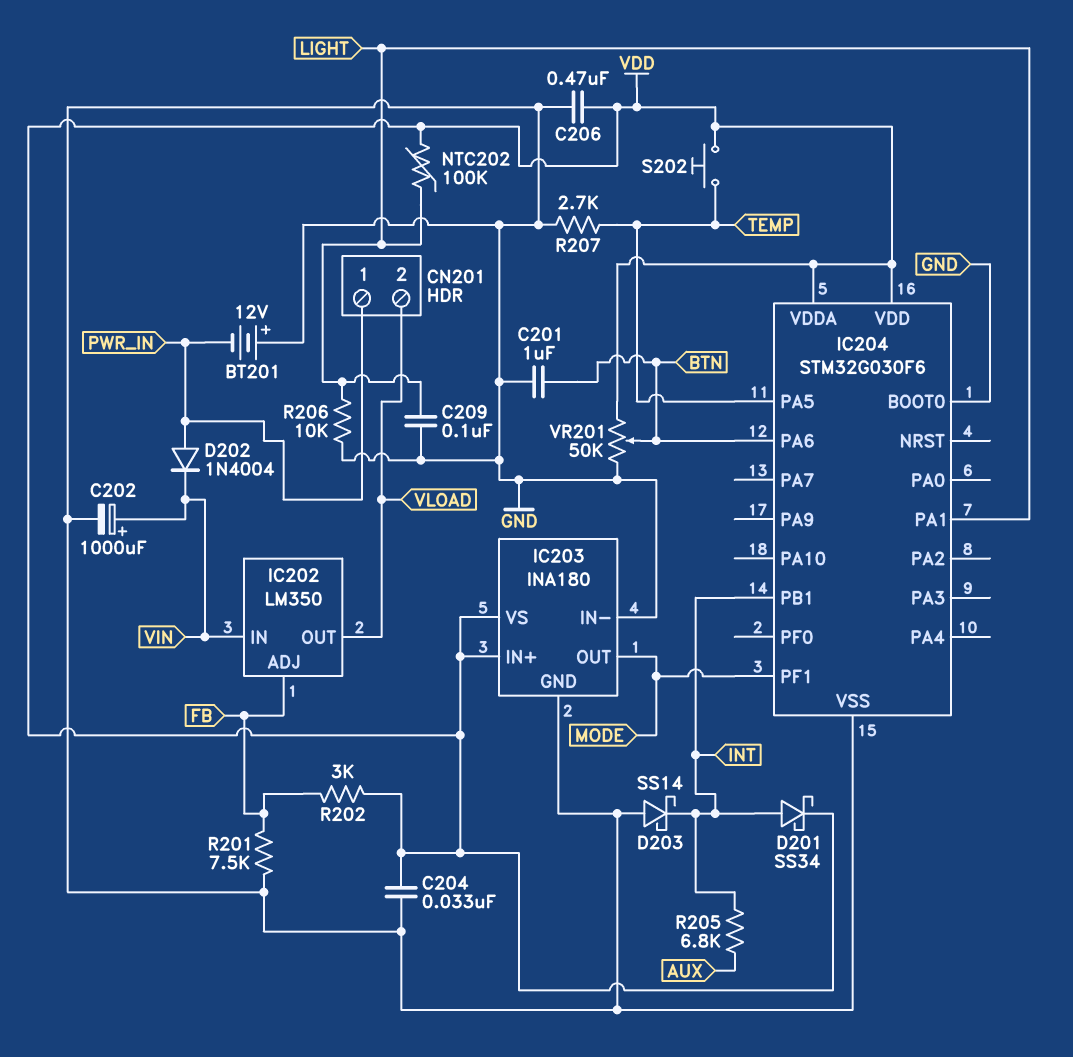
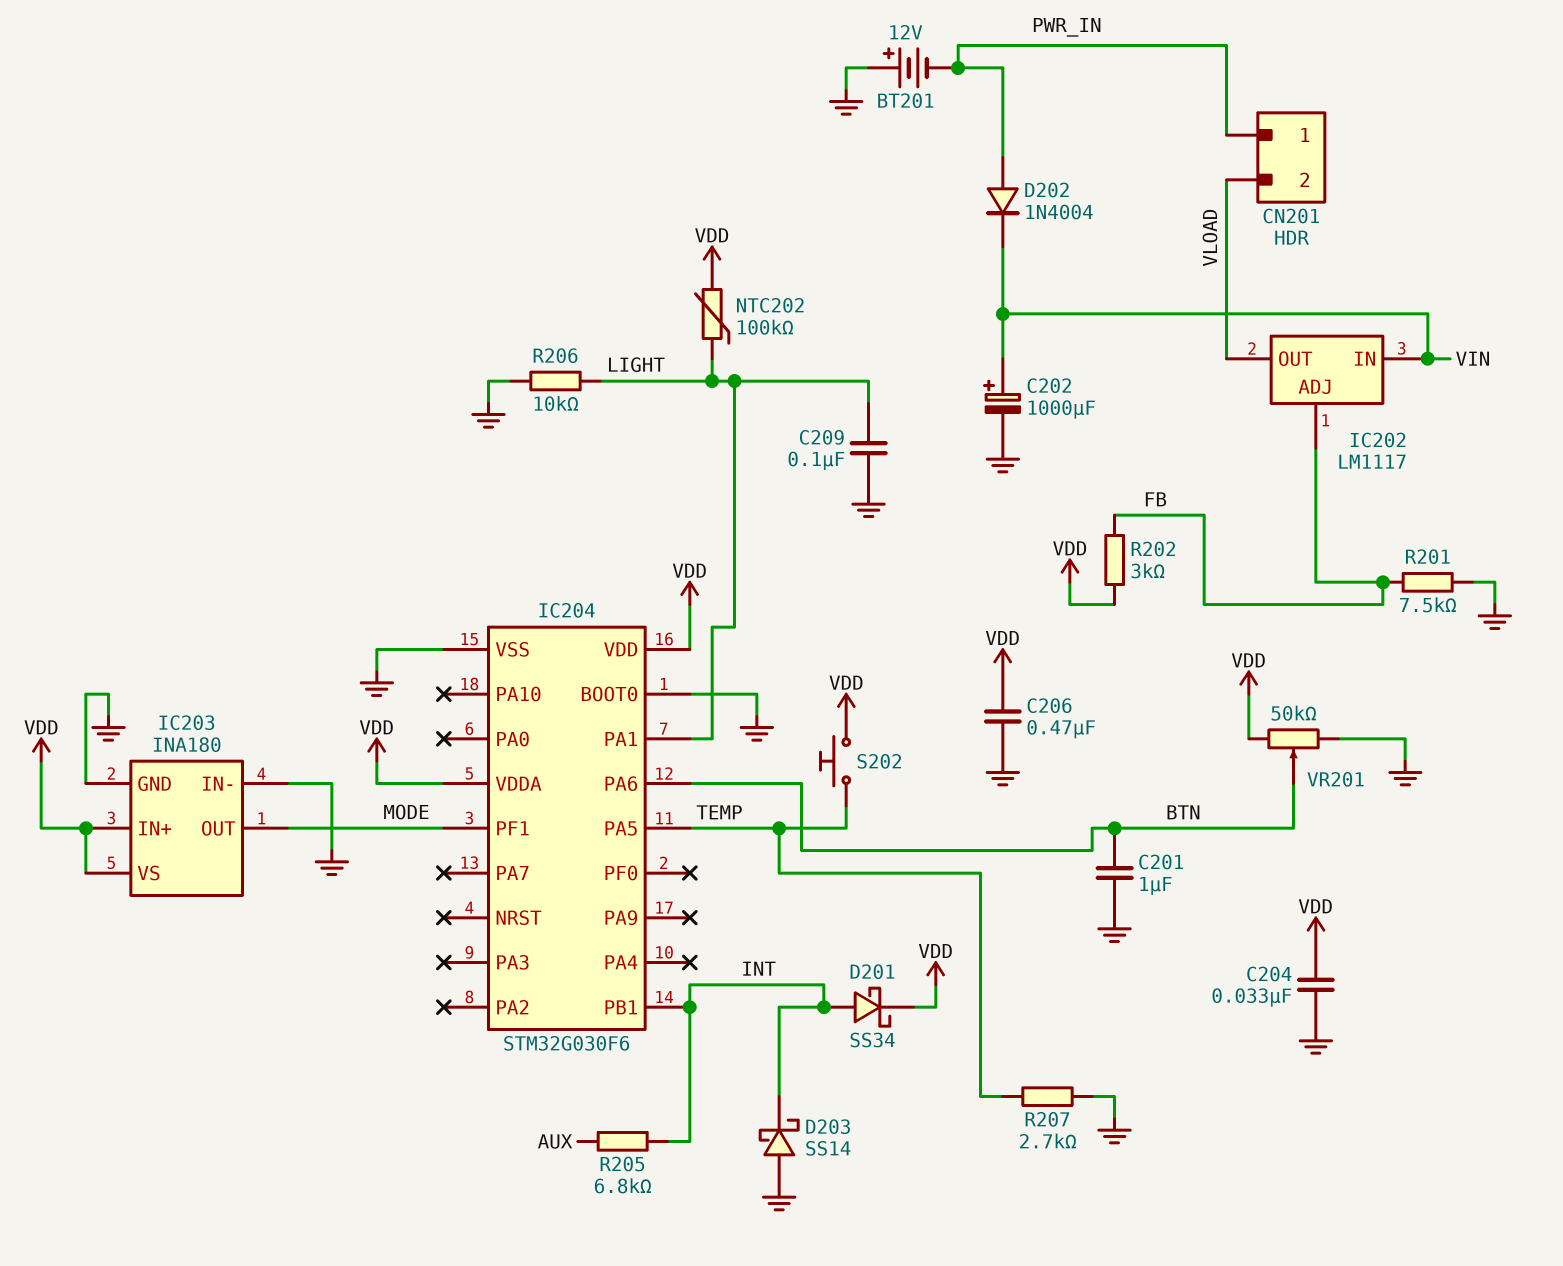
IC202: LM350 -> LM1117

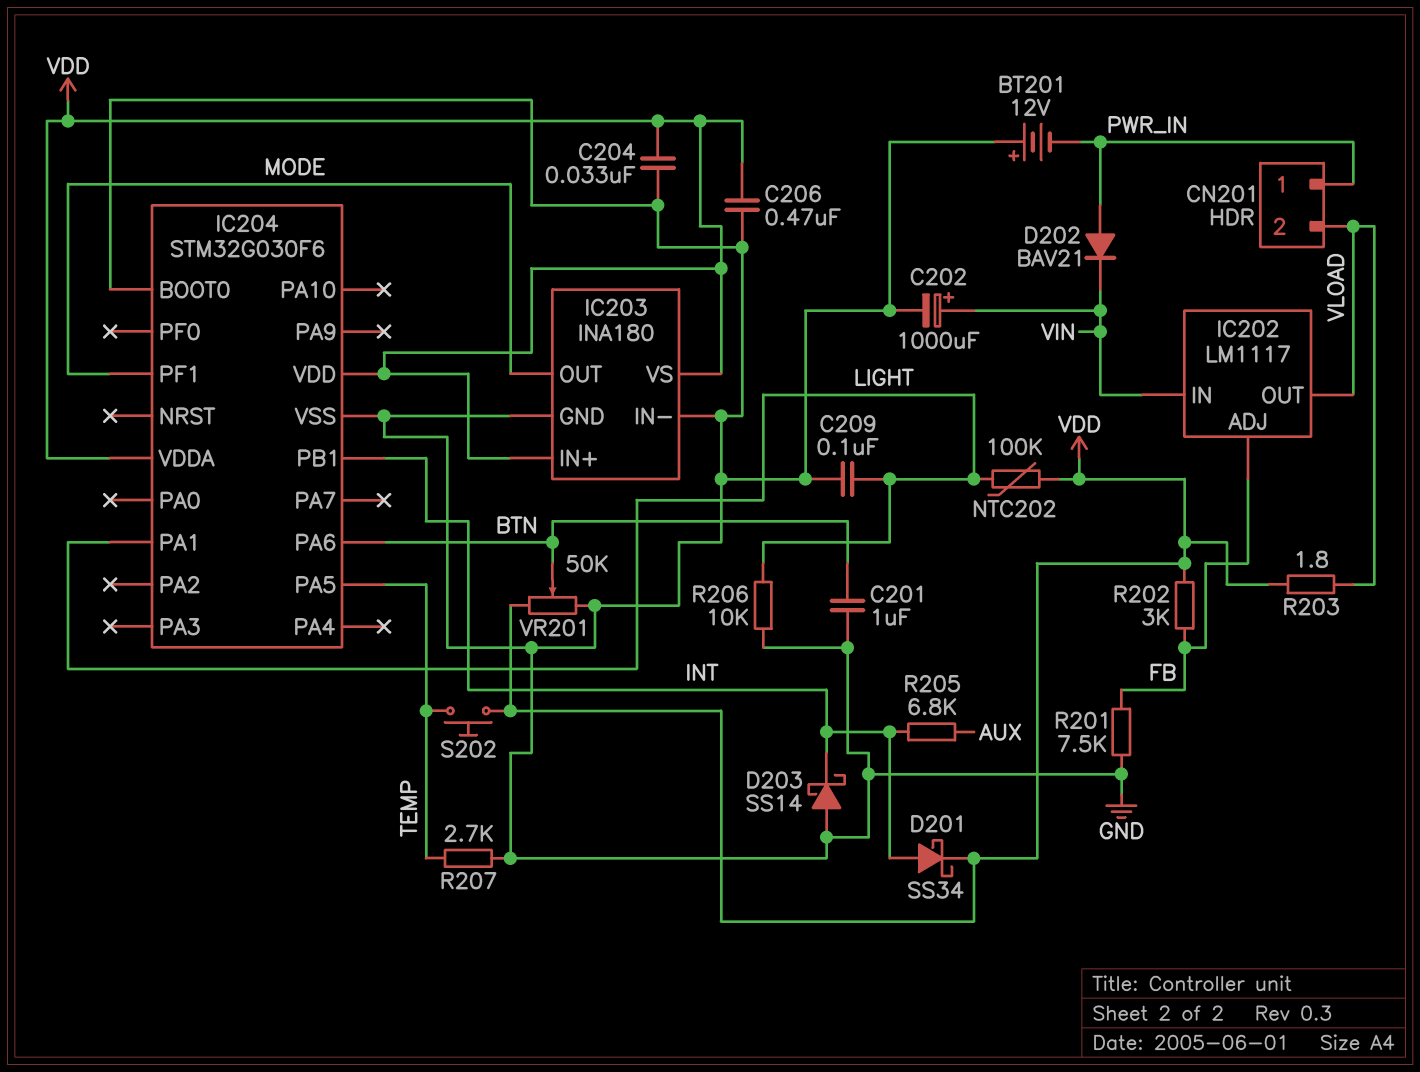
D202: diode 1N4004 (A PWR_IN, K VIN) -> diode BAV21 (A PWR_IN, K VIN)
R203: none -> 1.8 (VDD, VLOAD)

